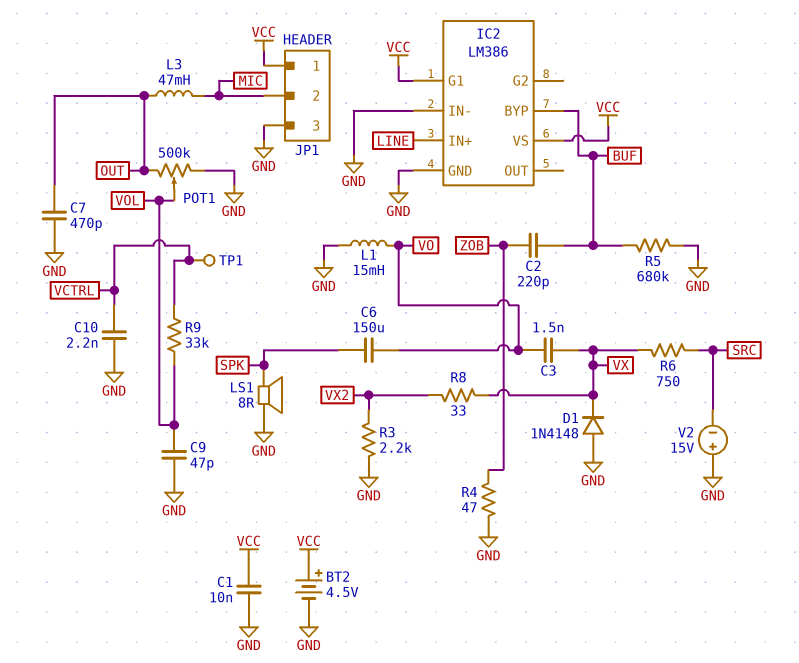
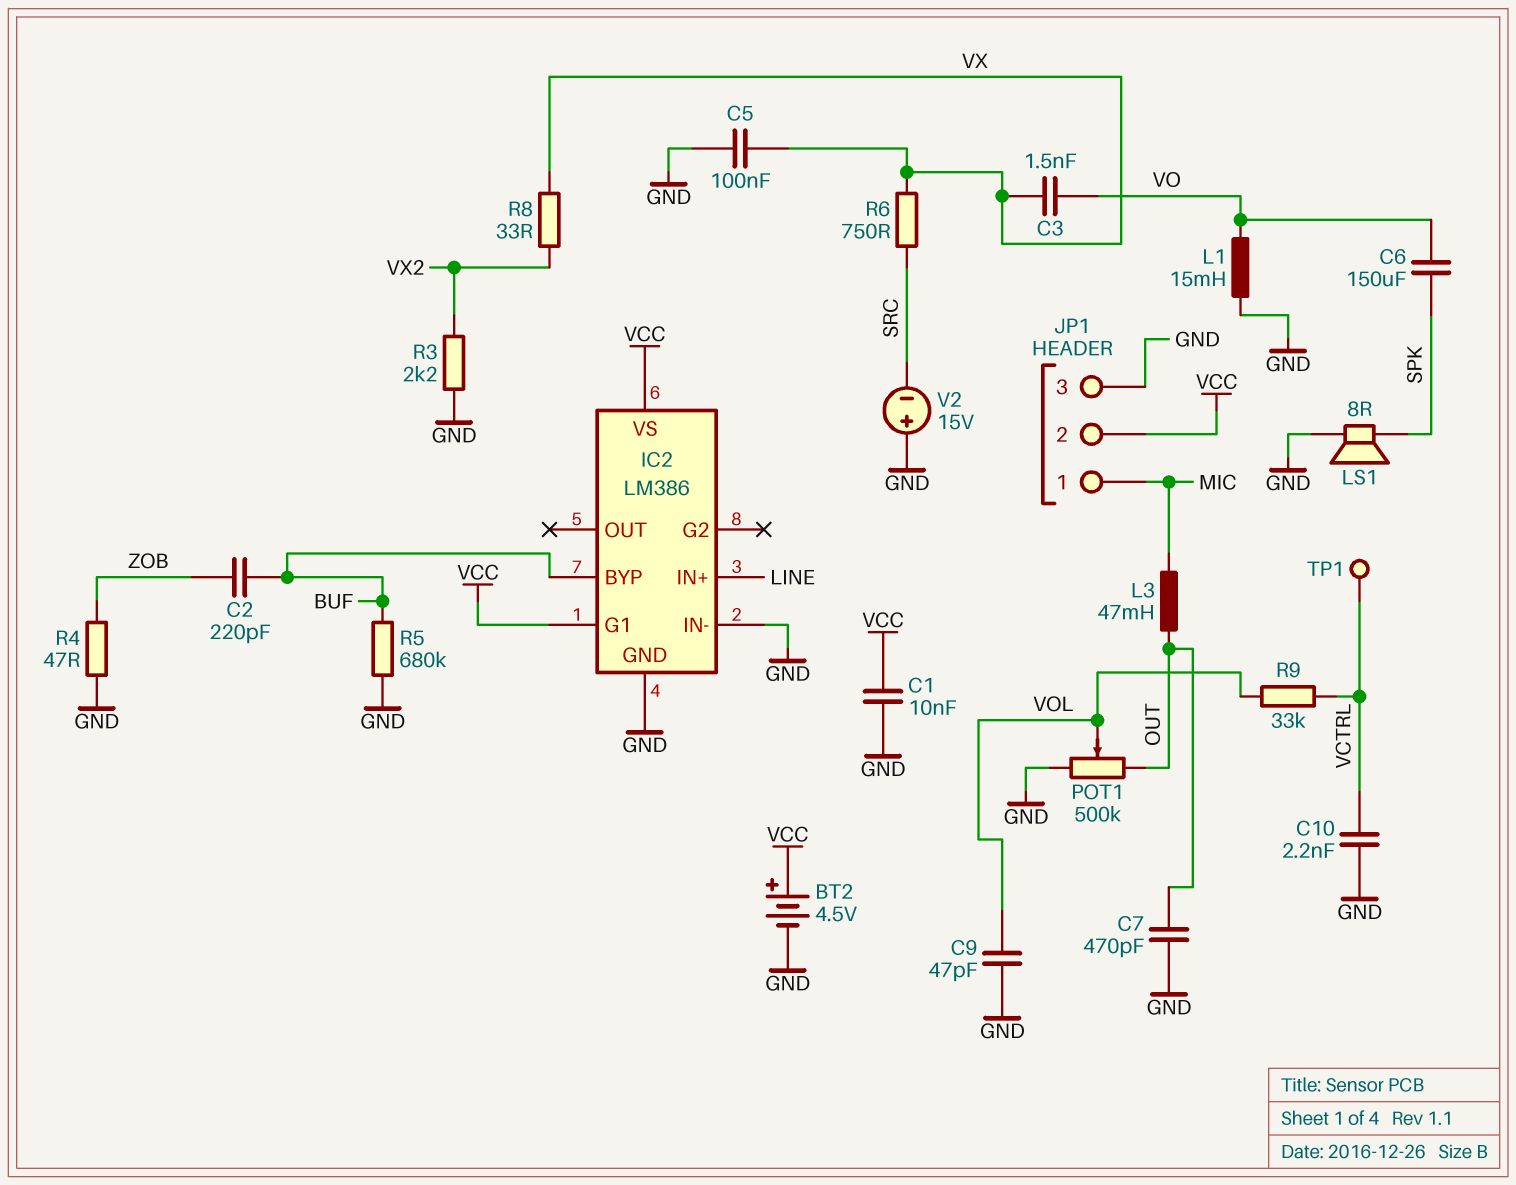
C5: none -> 100nF (GND, VX)
D1: diode 1N4148 (A GND, K VX) -> none
JP1 pin 1: VCC -> MIC
JP1 pin 2: MIC -> VCC

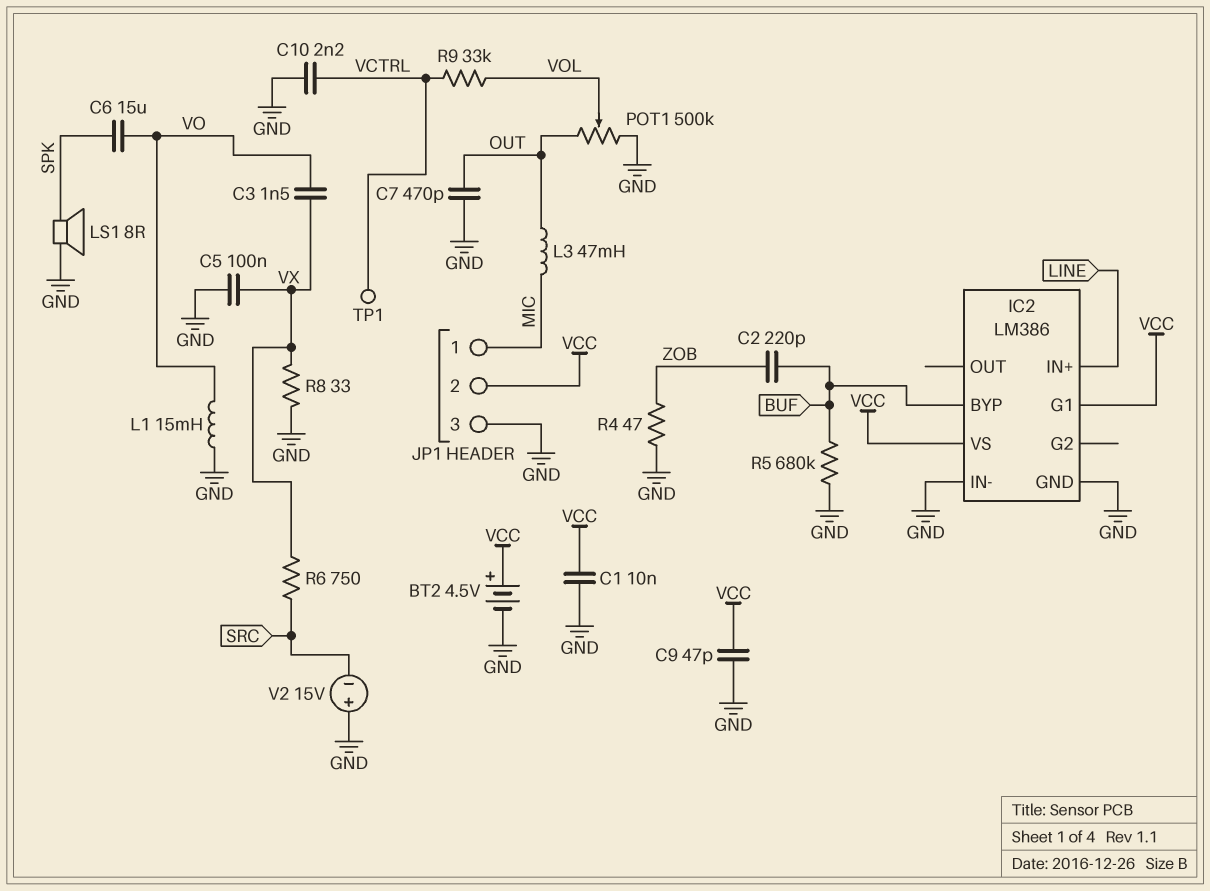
C6: 150uF (SPK, VO) -> 15uF (SPK, VO)
C9: 47pF (GND, VOL) -> 47pF (GND, VCC)
R3: 2.2k (GND, VX2) -> none
R8: 33 (VX, VX2) -> 33 (GND, VX)

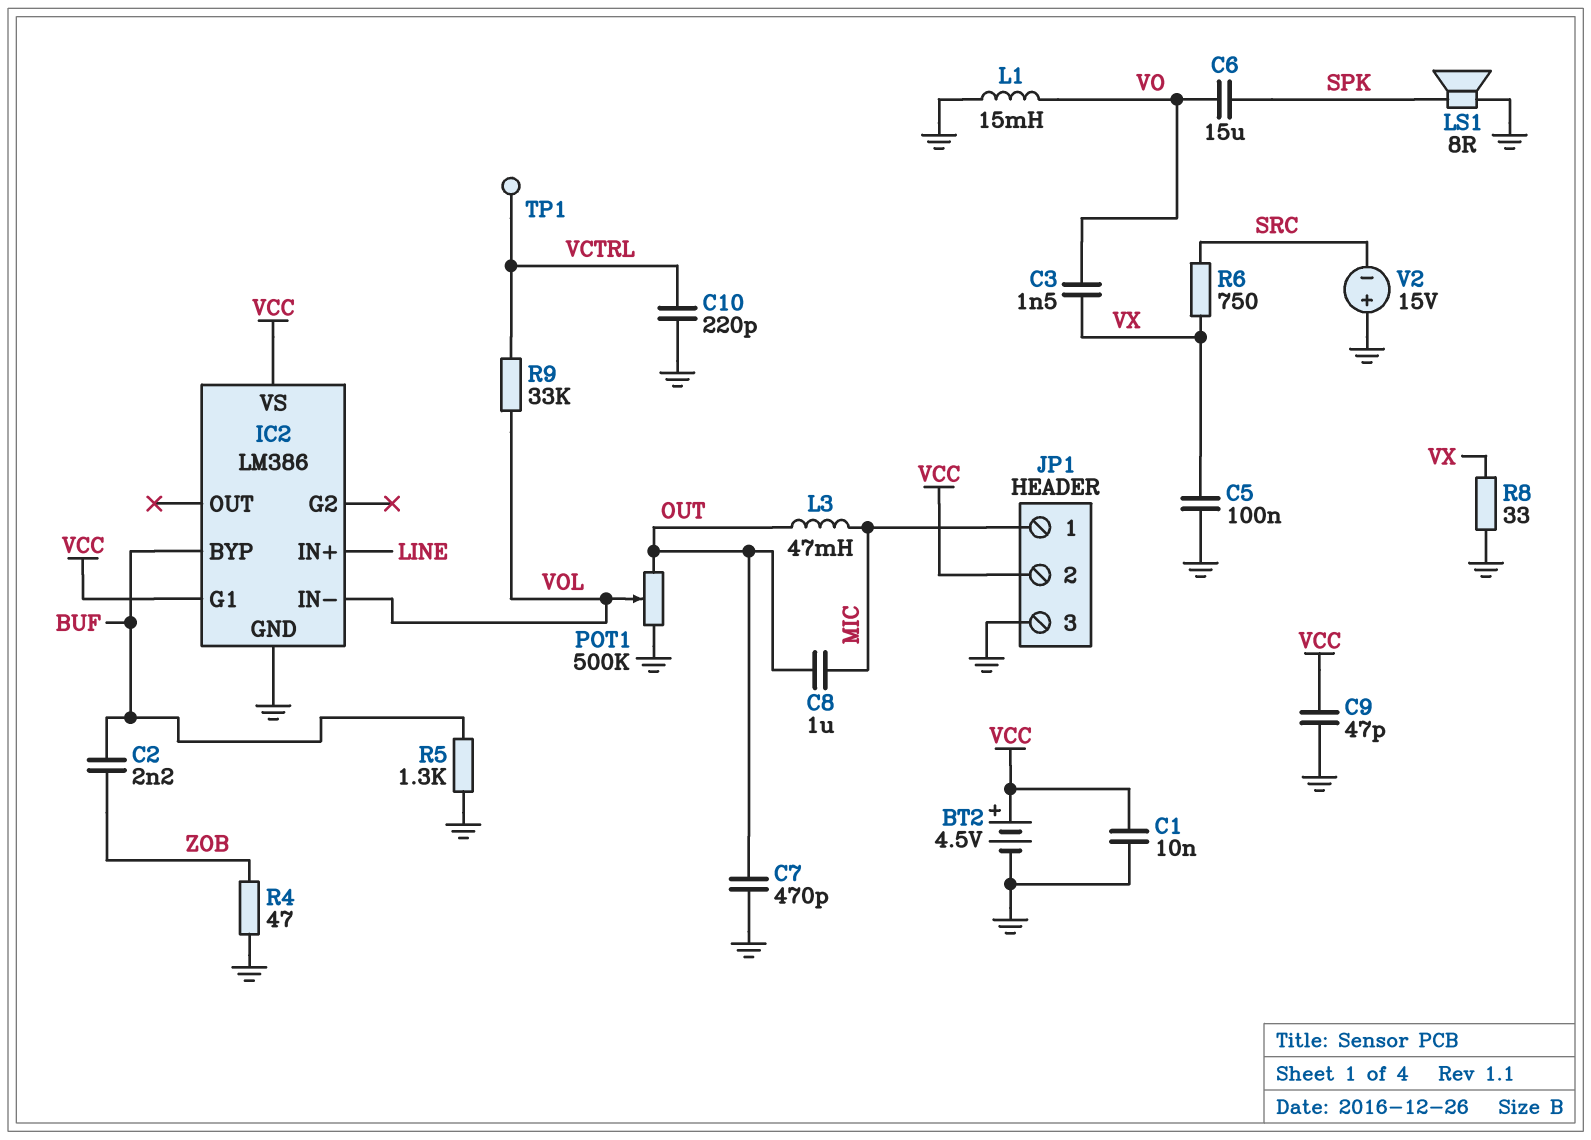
C2: 220pF (BUF, ZOB) -> 2.2nF (BUF, ZOB)
C8: none -> 1uF (MIC, OUT)
C10: 2.2nF (GND, VCTRL) -> 220pF (GND, VCTRL)
IC2 pin IN-: GND -> VOL
R5: 680k (BUF, GND) -> 1.3k (BUF, GND)

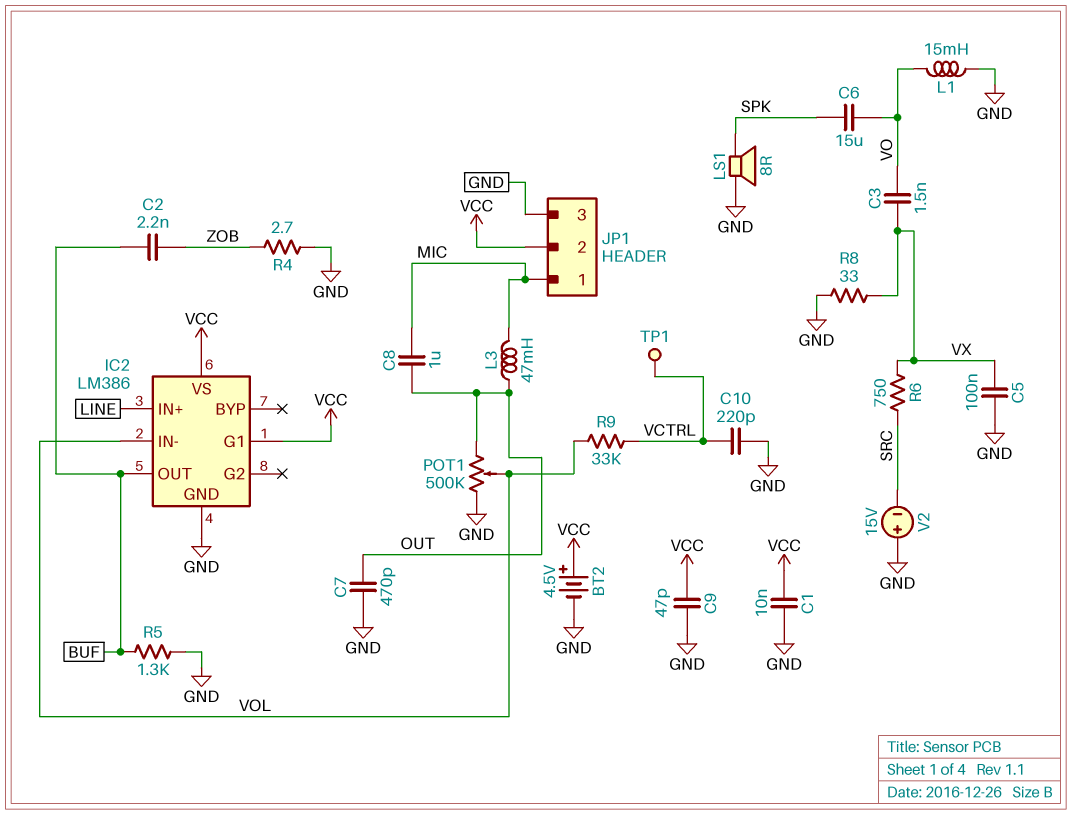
IC2 pin BYP: BUF -> none
IC2 pin OUT: none -> BUF
R4: 47 (GND, ZOB) -> 2.7 (GND, ZOB)

